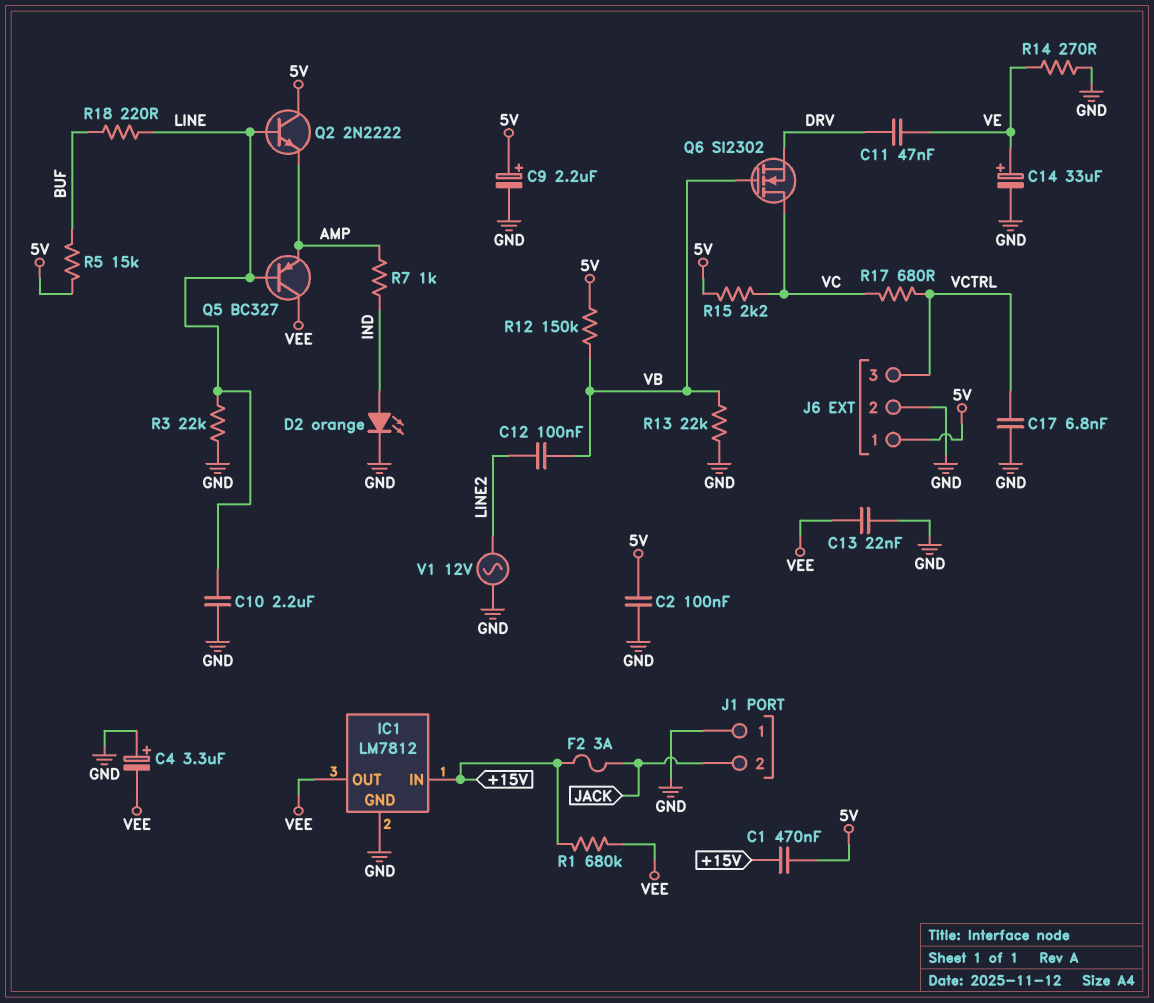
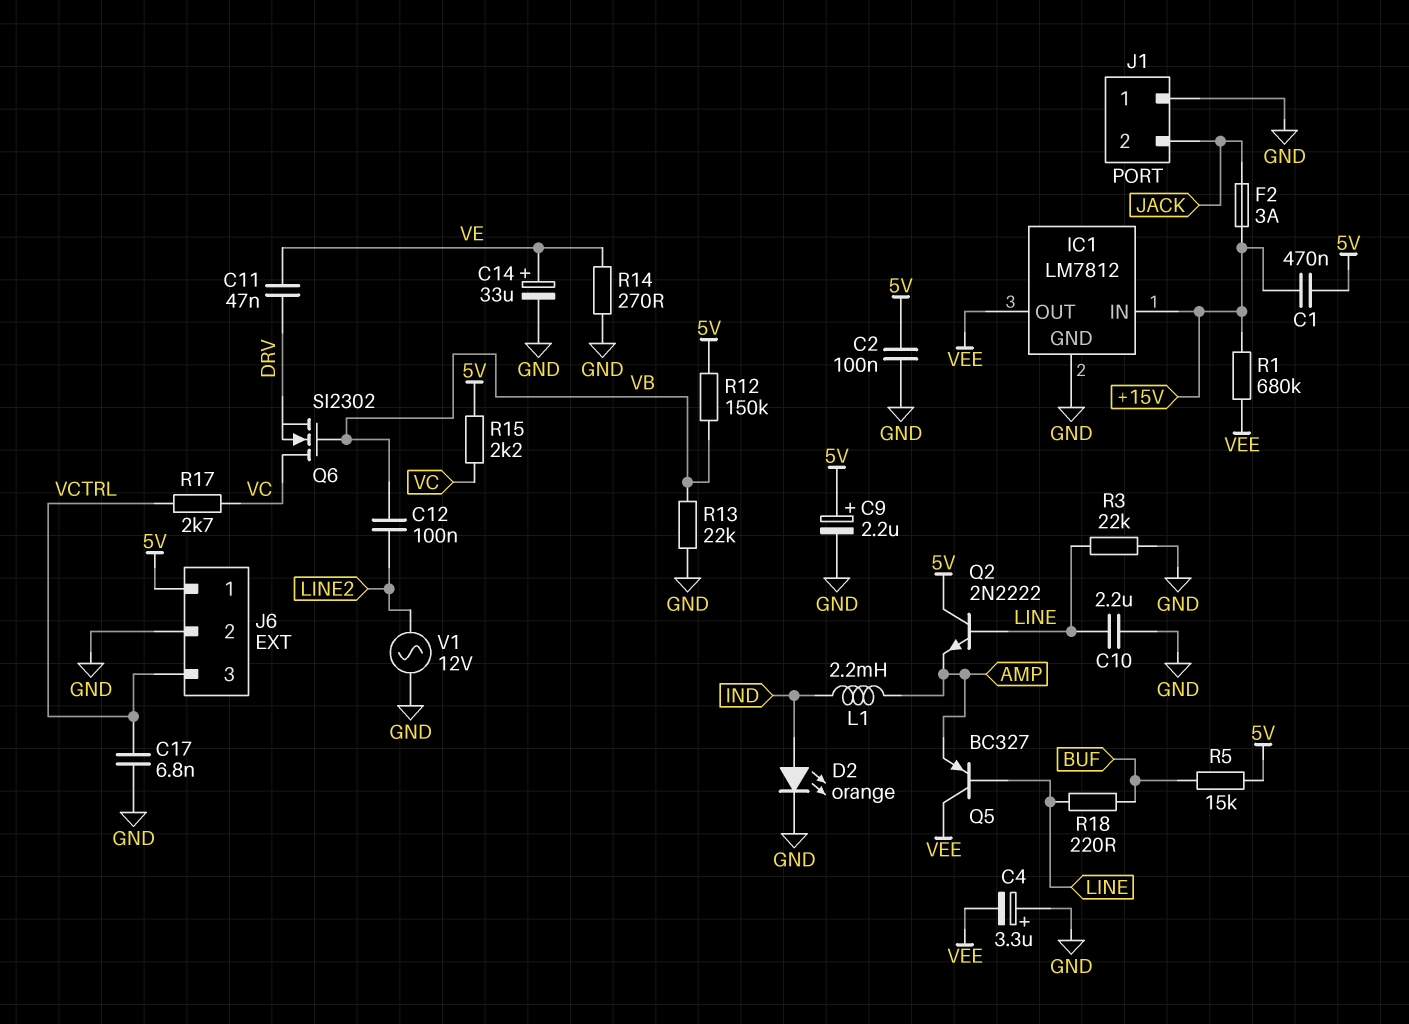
C13: 22nF (GND, VEE) -> none
L1: none -> 2.2mH (AMP, IND)
R7: 1k (AMP, IND) -> none
R17: 680 (VC, VCTRL) -> 2.7k (VC, VCTRL)

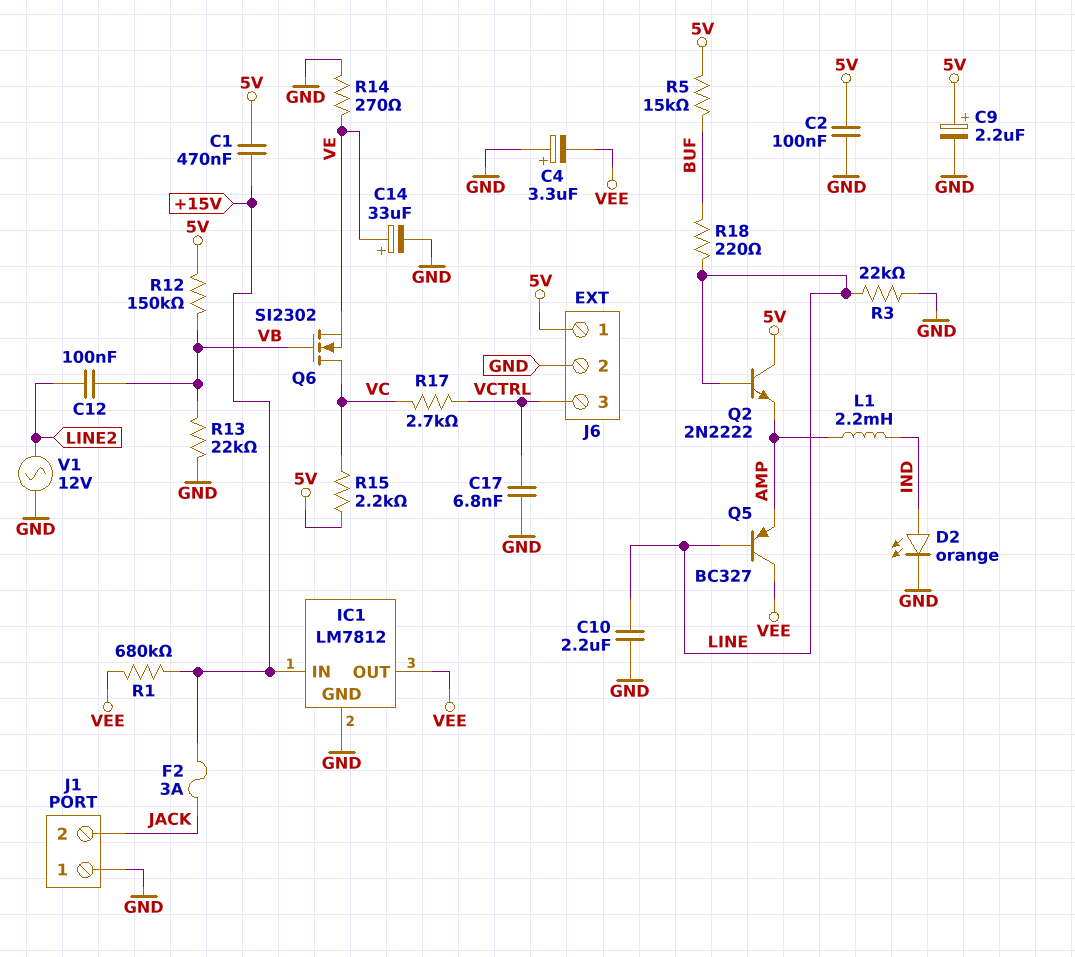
C11: 47nF (DRV, VE) -> none
Q6: NMOS SI2302 (G VB, D VC, S DRV) -> NMOS SI2302 (G VB, D VC, S VE)

